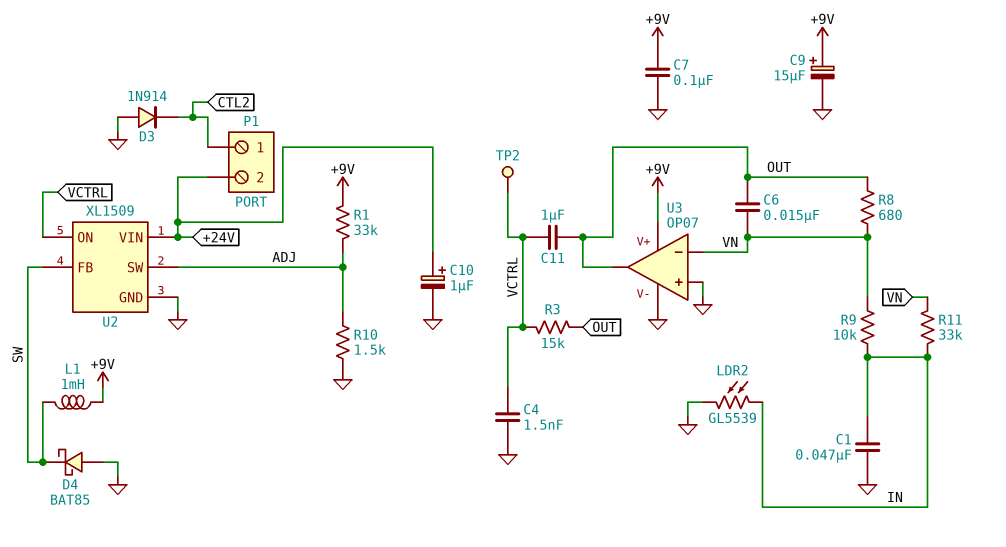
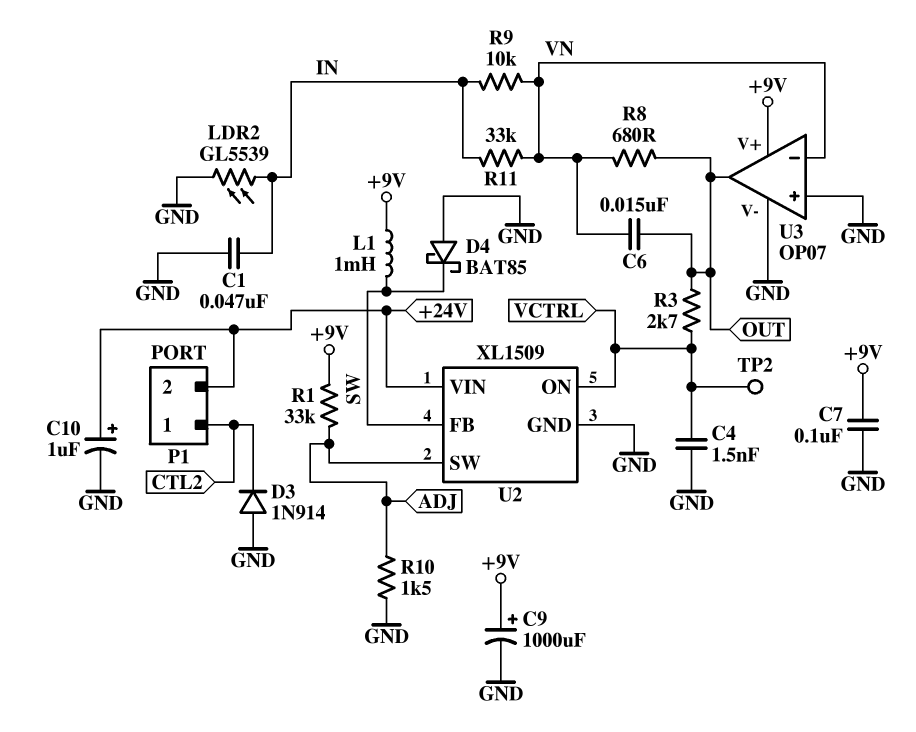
C9: 15uF (plus +9V, minus GND) -> 1000uF (plus +9V, minus GND)
C11: 1uF (OUT, VCTRL) -> none
R3: 15k (OUT, VCTRL) -> 2.7k (OUT, VCTRL)

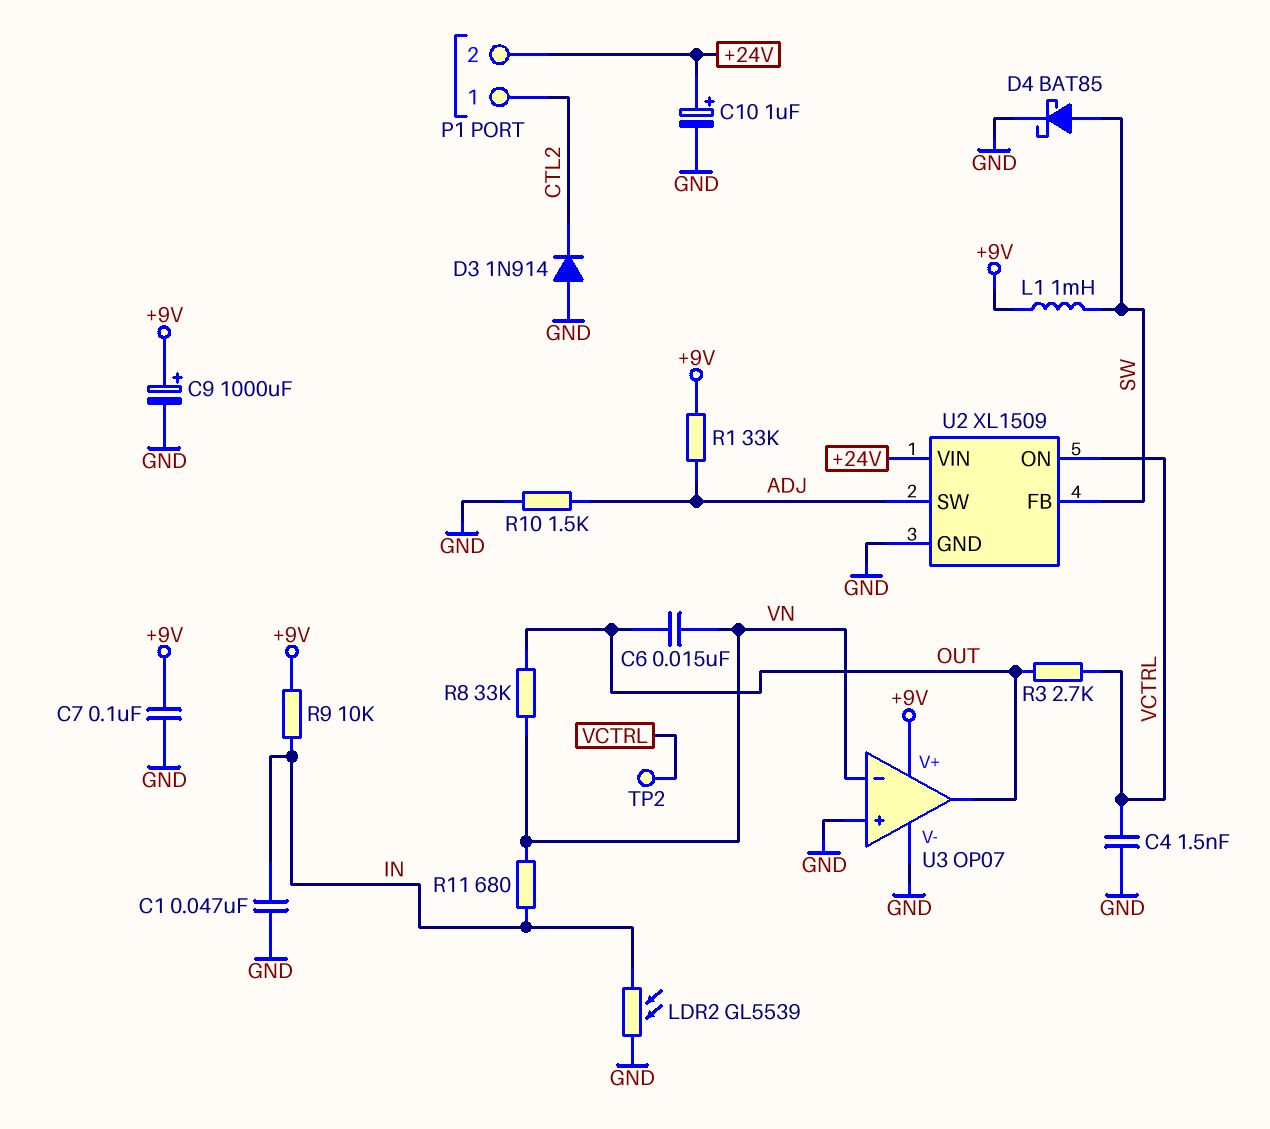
D4: schottky BAT85 (A GND, K SW) -> schottky BAT85 (A SW, K GND)
R8: 680 (OUT, VN) -> 33k (OUT, VN)
R9: 10k (IN, VN) -> 10k (+9V, IN)
R11: 33k (IN, VN) -> 680 (IN, VN)

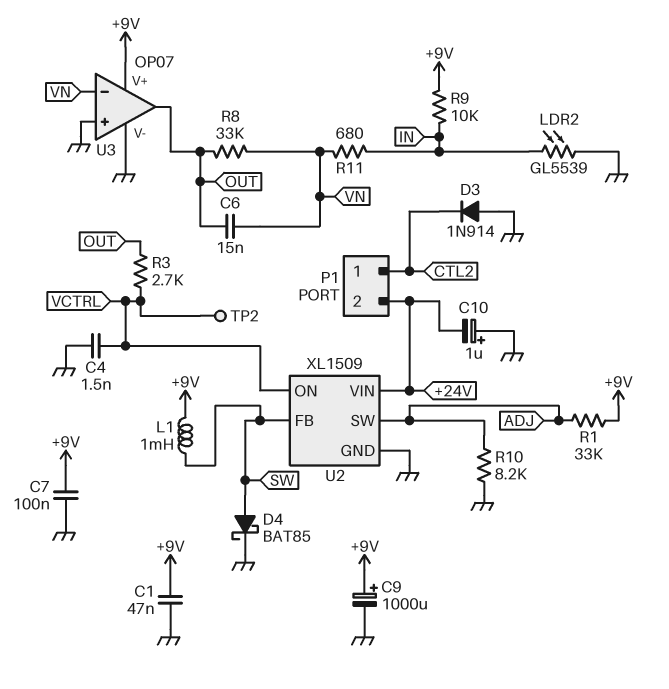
C1: 47nF (GND, IN) -> 47nF (+9V, GND)
C10: 1uF (plus +24V, minus GND) -> 1uF (plus GND, minus +24V)
R10: 1.5k (ADJ, GND) -> 8.2k (ADJ, GND)

